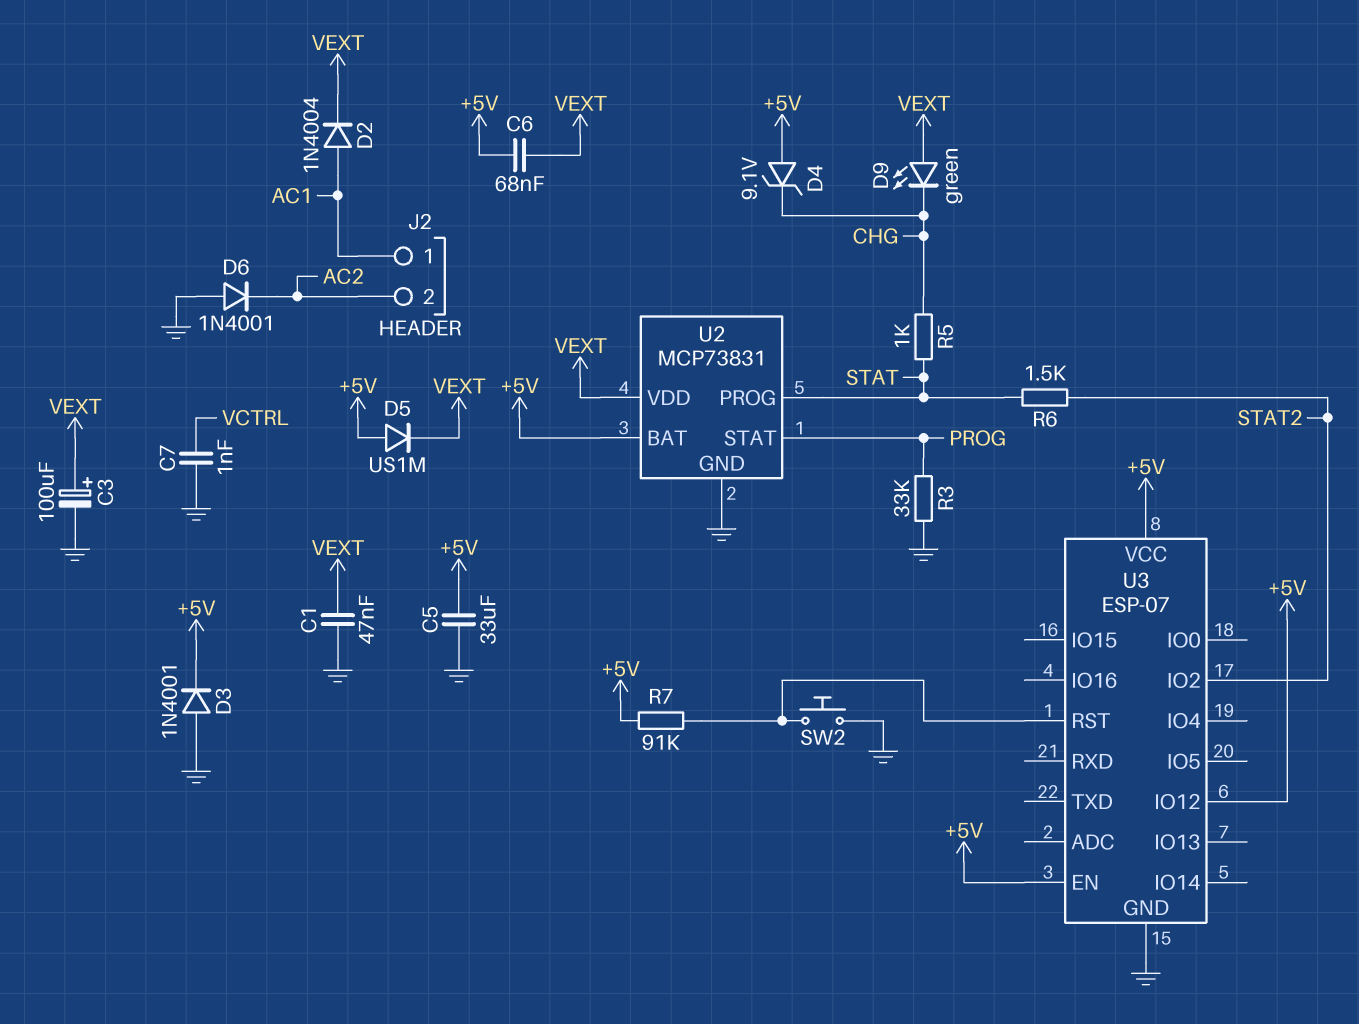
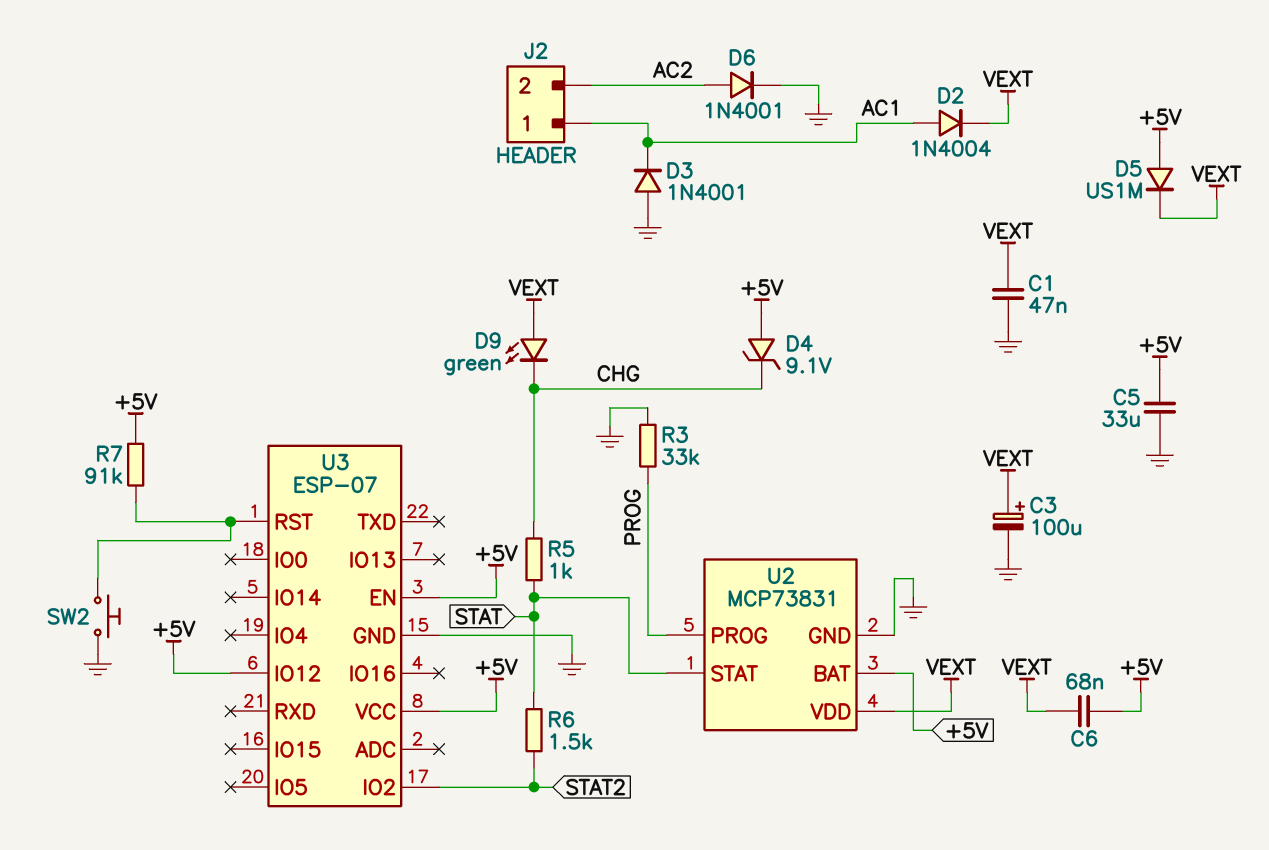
C7: 1nF (GND, VCTRL) -> none
D3: diode 1N4001 (A GND, K +5V) -> diode 1N4001 (A GND, K AC1)
D6: diode 1N4001 (A GND, K AC2) -> diode 1N4001 (A AC2, K GND)
U2 pin PROG: STAT -> PROG
U2 pin STAT: PROG -> STAT

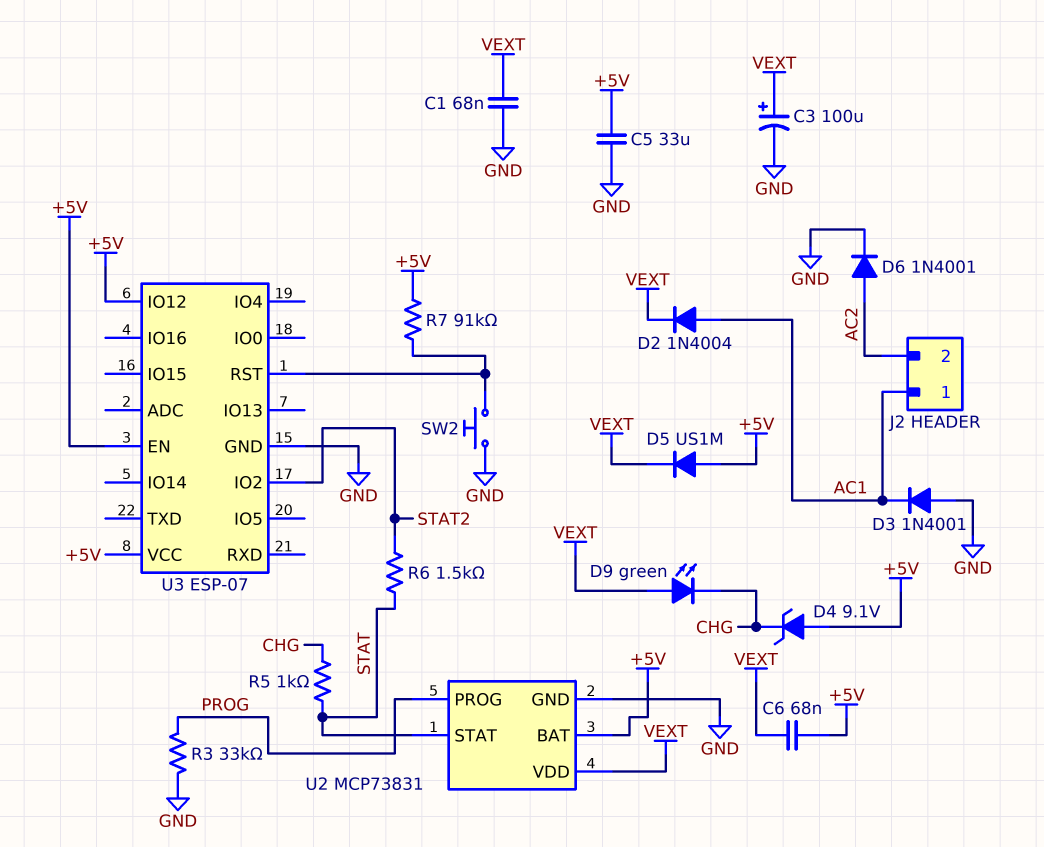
C1: 47nF (GND, VEXT) -> 68nF (GND, VEXT)

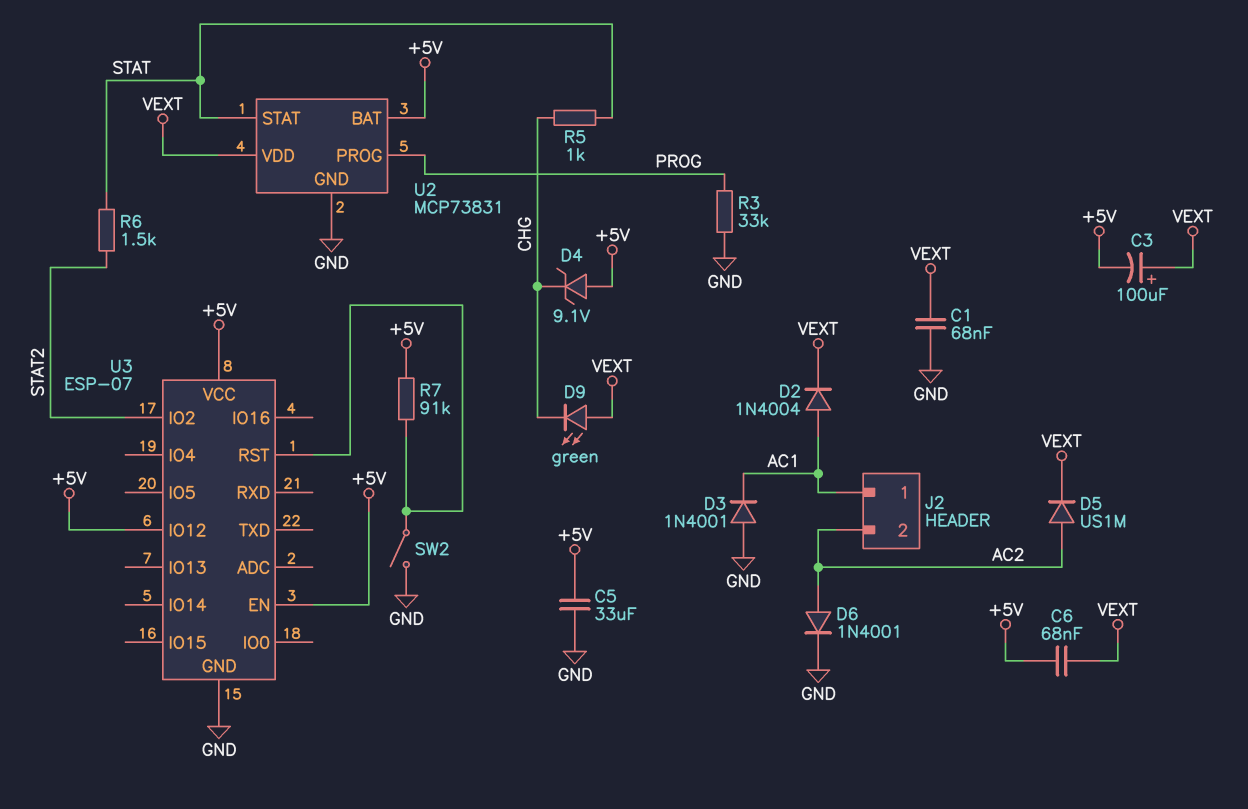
C3: 100uF (plus VEXT, minus GND) -> 100uF (plus VEXT, minus +5V)
D5: diode US1M (A +5V, K VEXT) -> diode US1M (A AC2, K VEXT)
SW2: button (GND, U3/RST) -> switch (GND, U3/RST)

